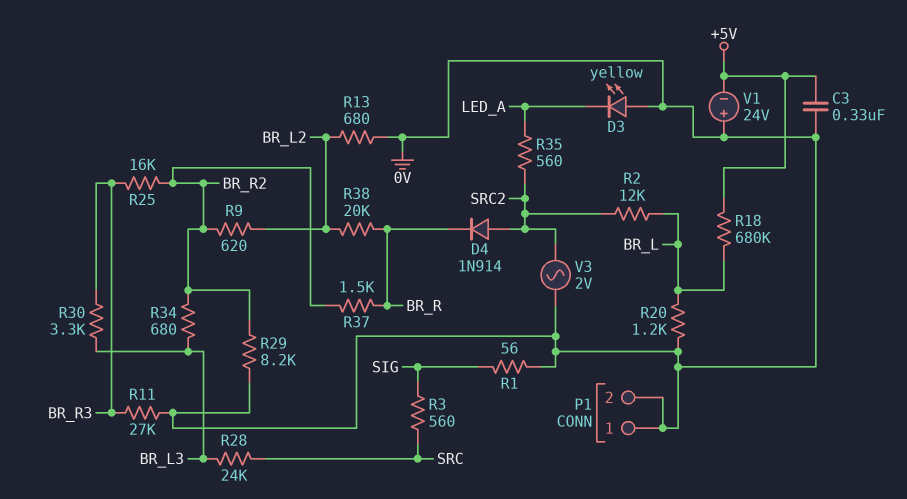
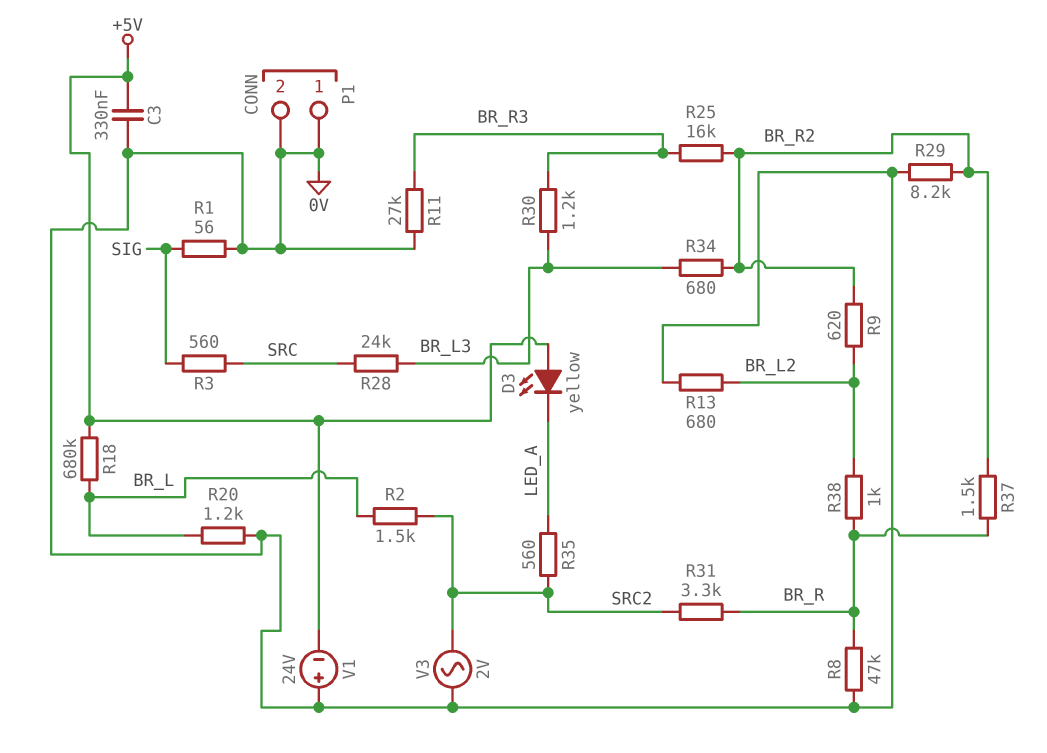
D3: LED yellow (A 0V, K LED_A) -> LED yellow (A +5V, K LED_A)
D4: diode 1N914 (A SRC2, K BR_R) -> none
R2: 12k (BR_L, SRC2) -> 1.5k (BR_L, SRC2)
R8: none -> 47k (0V, BR_R)
R30: 3.3k (BR_L3, BR_R3) -> 1.2k (BR_L3, BR_R3)
R31: none -> 3.3k (BR_R, SRC2)
R38: 20k (BR_L2, BR_R) -> 1k (BR_L2, BR_R)

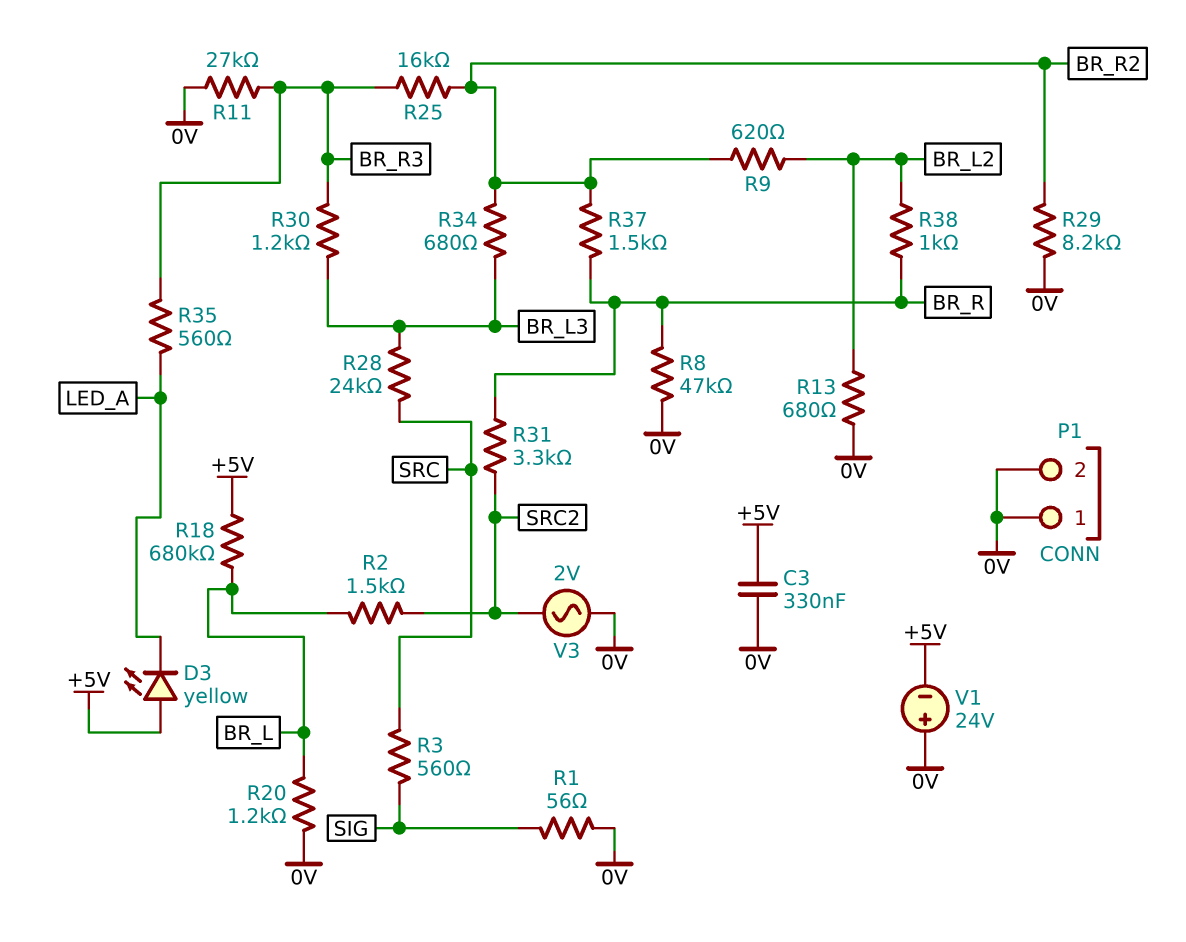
R35: 560 (LED_A, SRC2) -> 560 (BR_R3, LED_A)

